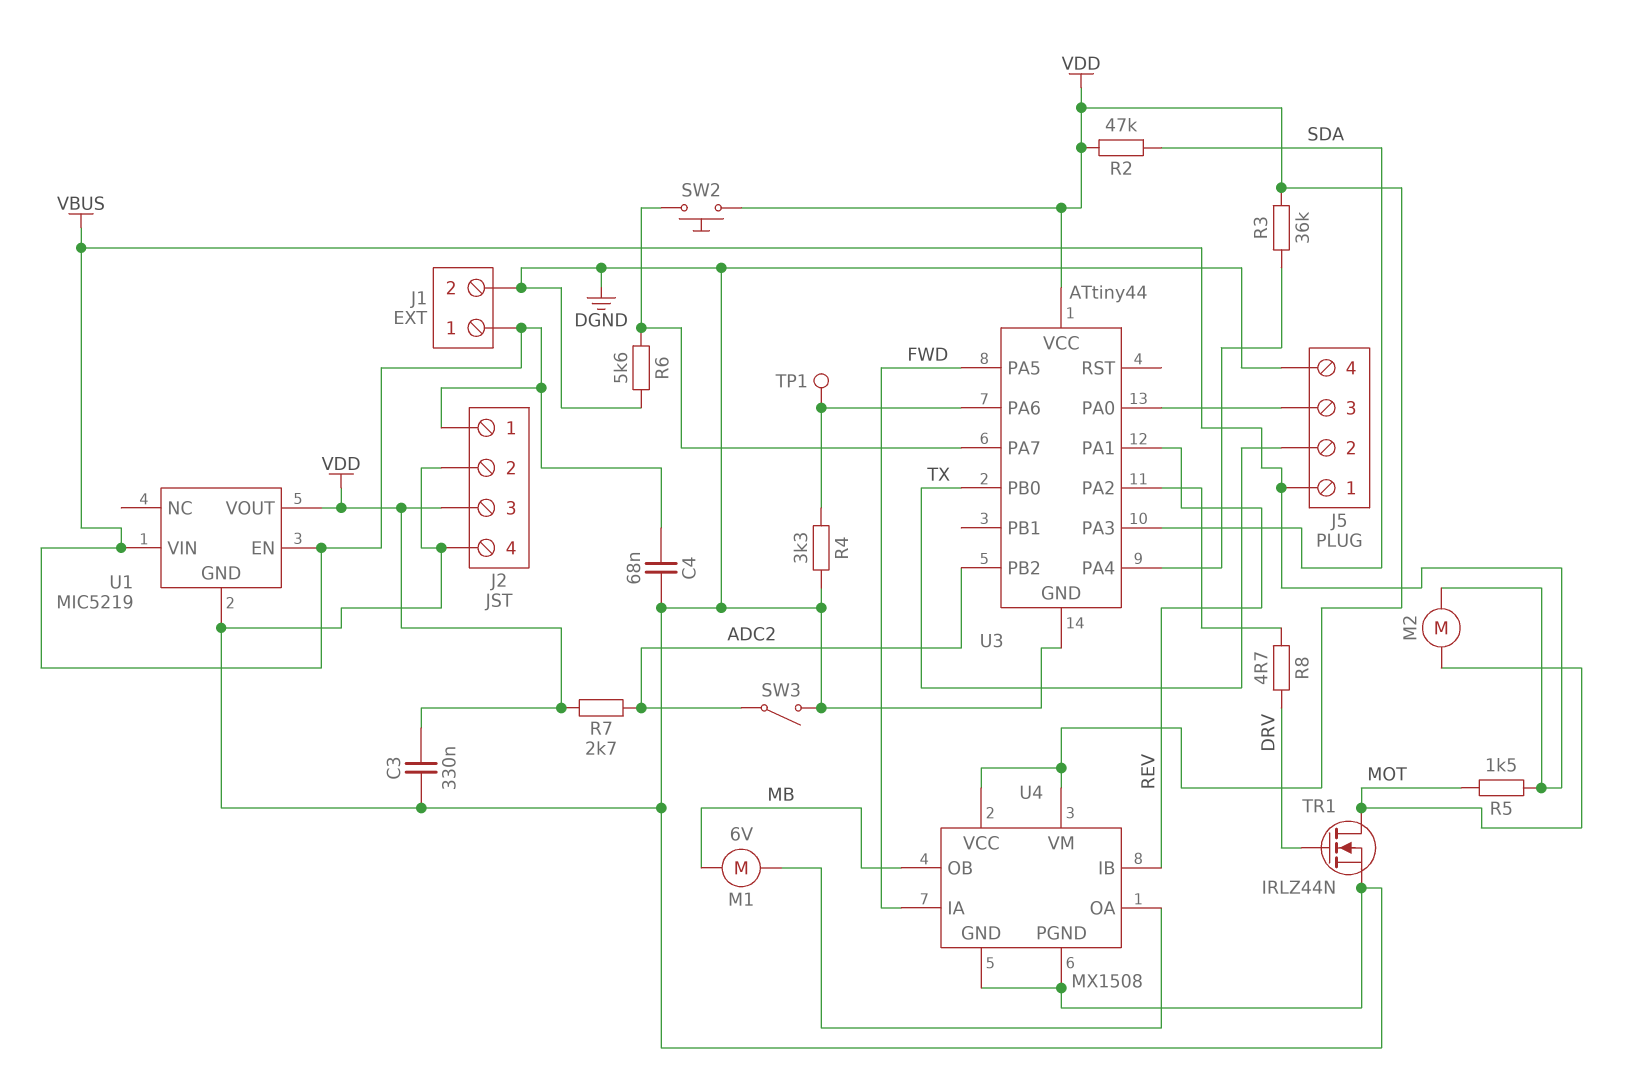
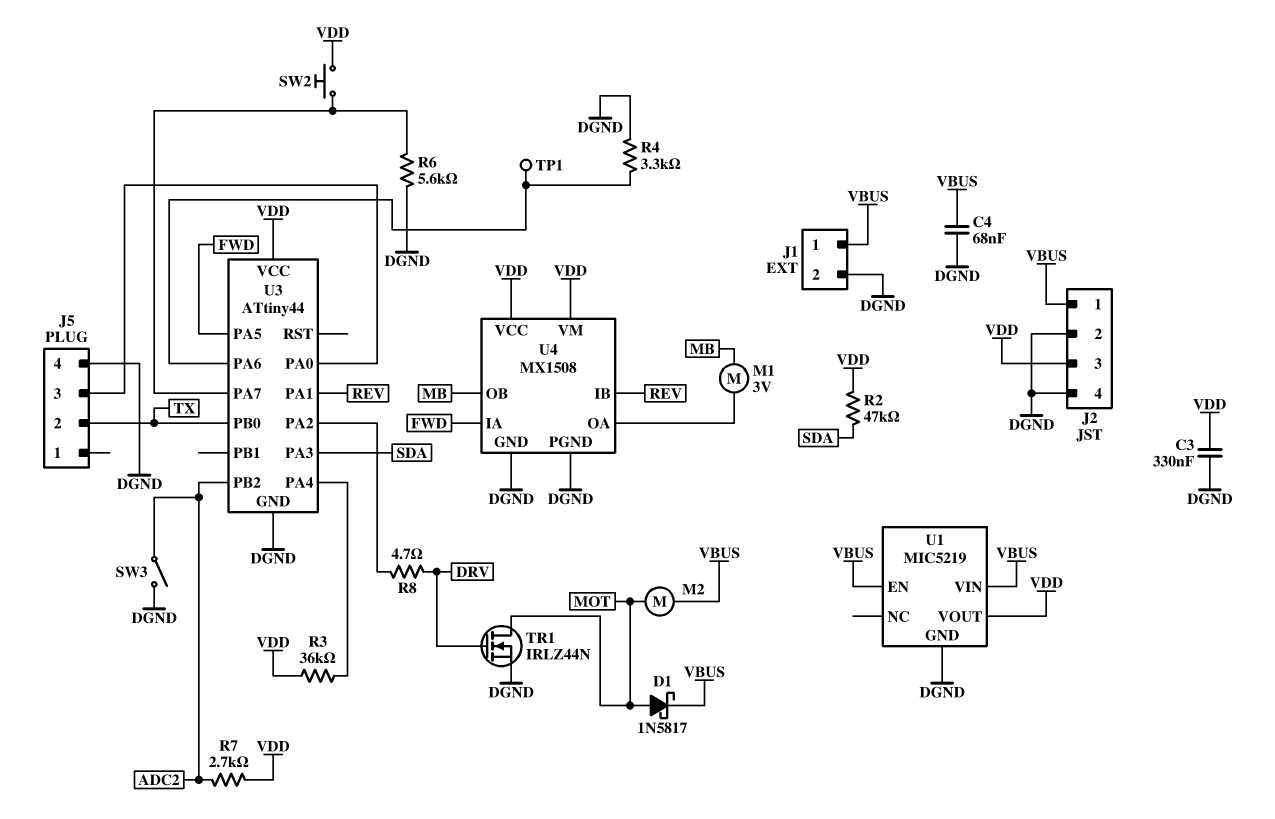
D1: none -> schottky 1N5817 (A MOT, K VBUS)
J5 pin 1: VBUS -> none
M1: motor 6V (MB, U4/OA) -> motor 3V (MB, U4/OA)
R5: 1.5k (MOT, VBUS) -> none

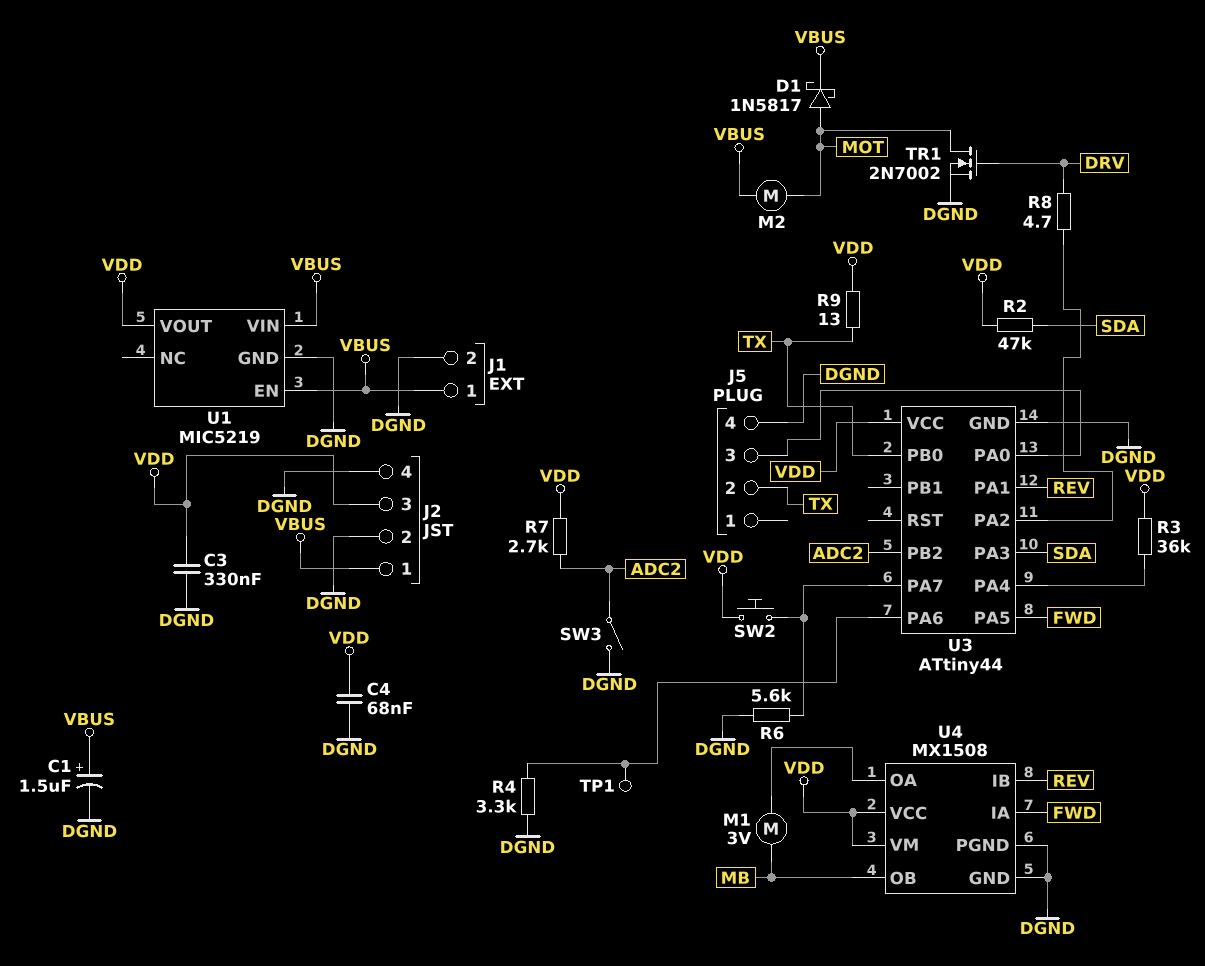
C1: none -> 1.5uF (plus VBUS, minus DGND)
C4: 68nF (DGND, VBUS) -> 68nF (DGND, VDD)
R9: none -> 13 (TX, VDD)
TR1: NMOS IRLZ44N (G DRV, D MOT, S DGND) -> NMOS 2N7002 (G DRV, D MOT, S DGND)

